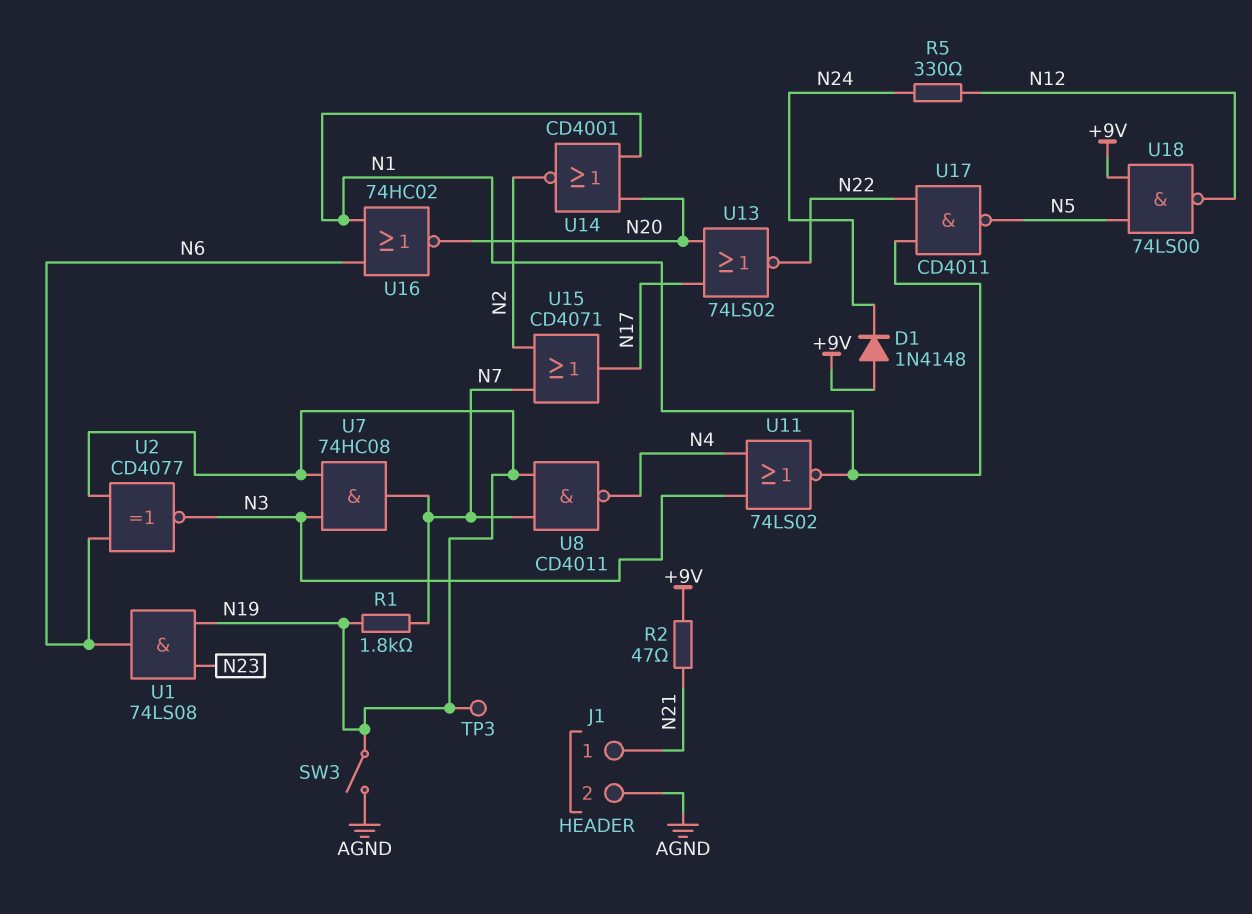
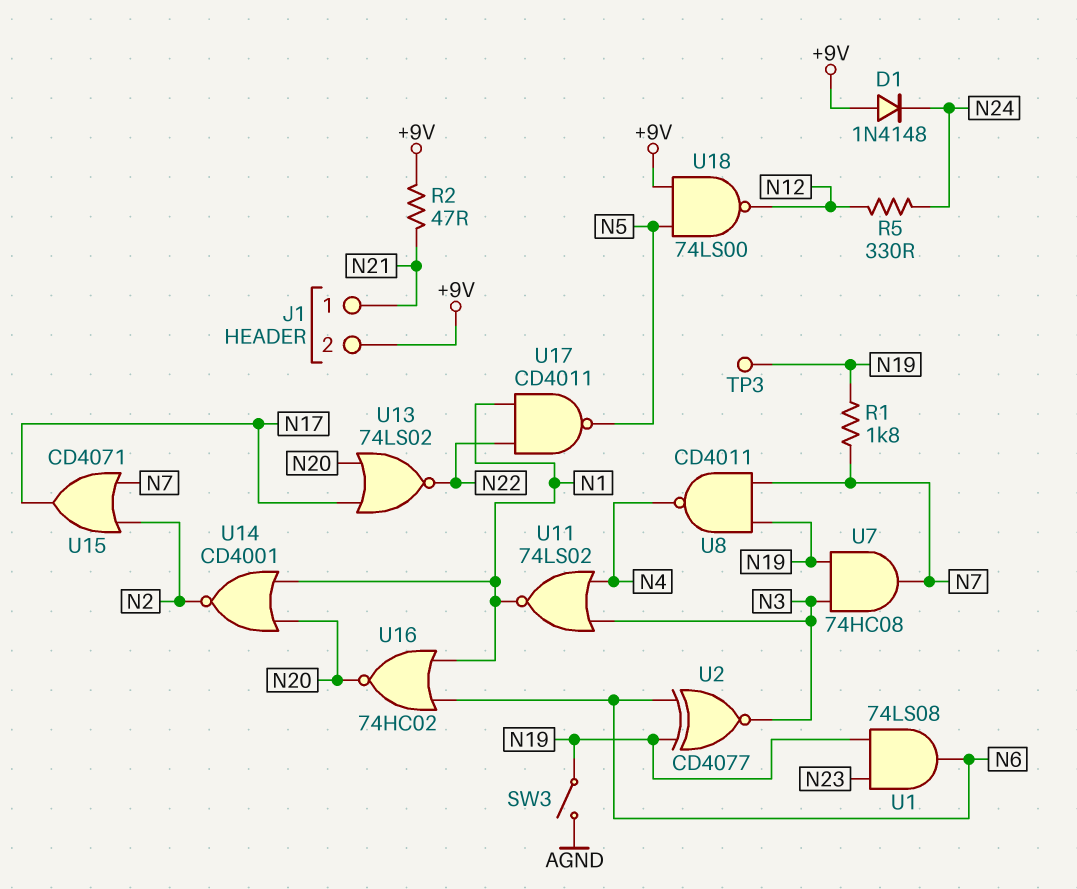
J1 pin 2: AGND -> +9V

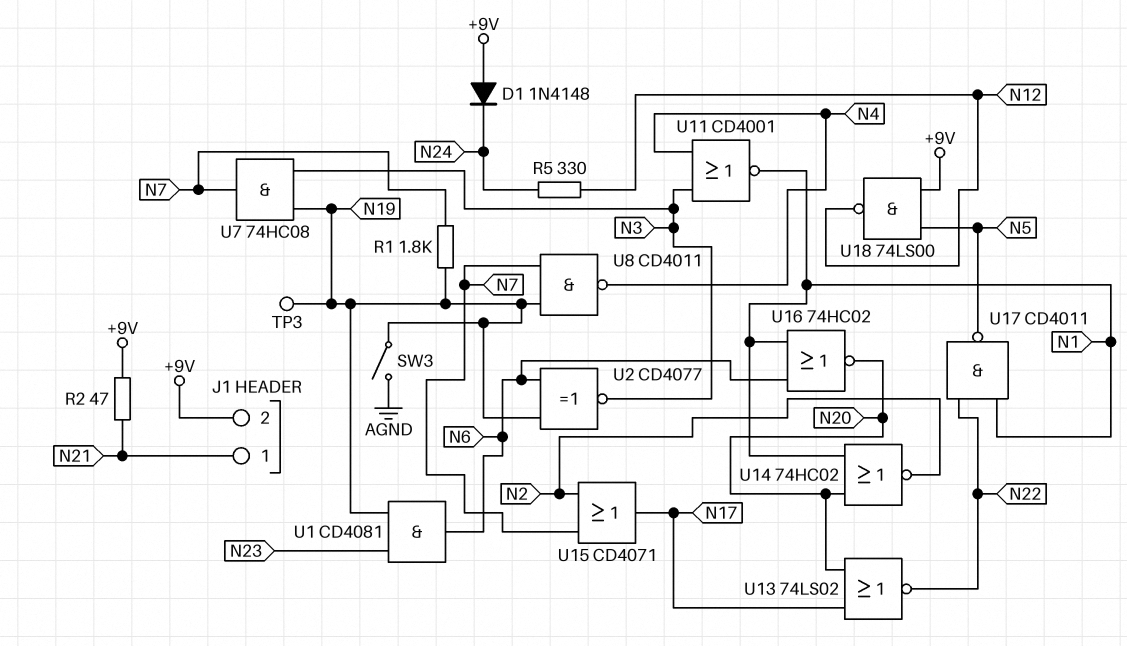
U1: AND 74LS08 (in N19, in N23, out N6) -> AND CD4081 (in N19, in N23, out N6)
U11: NOR 74LS02 (in N3, in N4, out N1) -> NOR CD4001 (in N3, in N4, out N1)
U14: NOR CD4001 (in N1, in N20, out N2) -> NOR 74HC02 (in N1, in N20, out N2)

